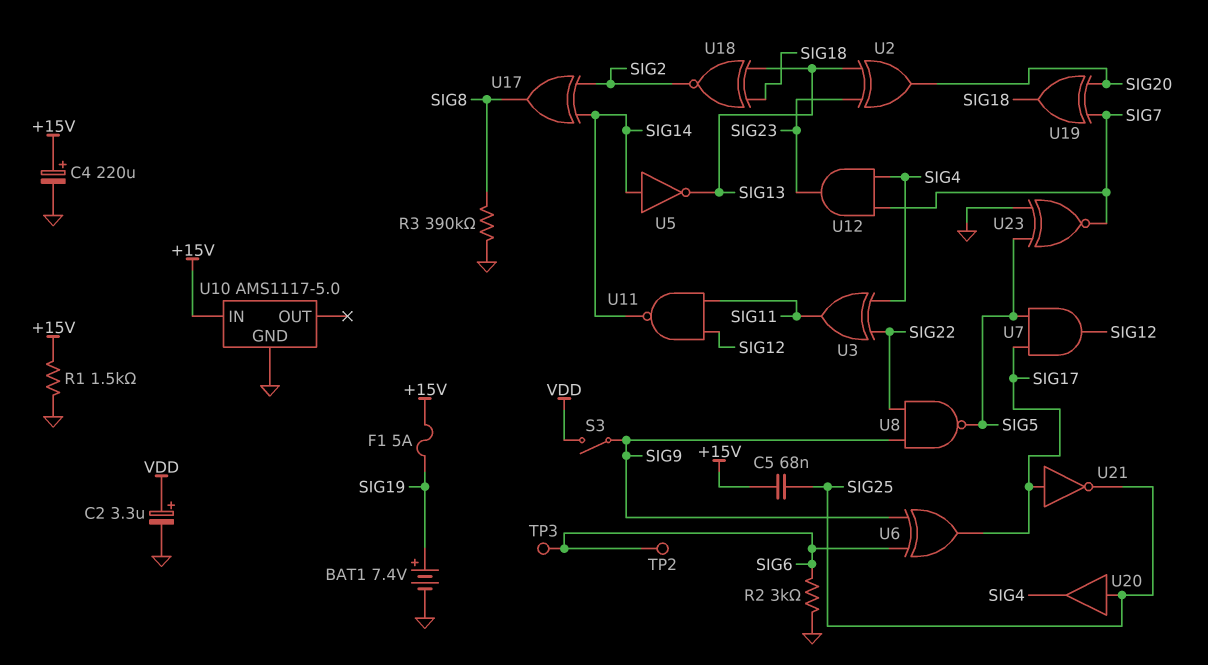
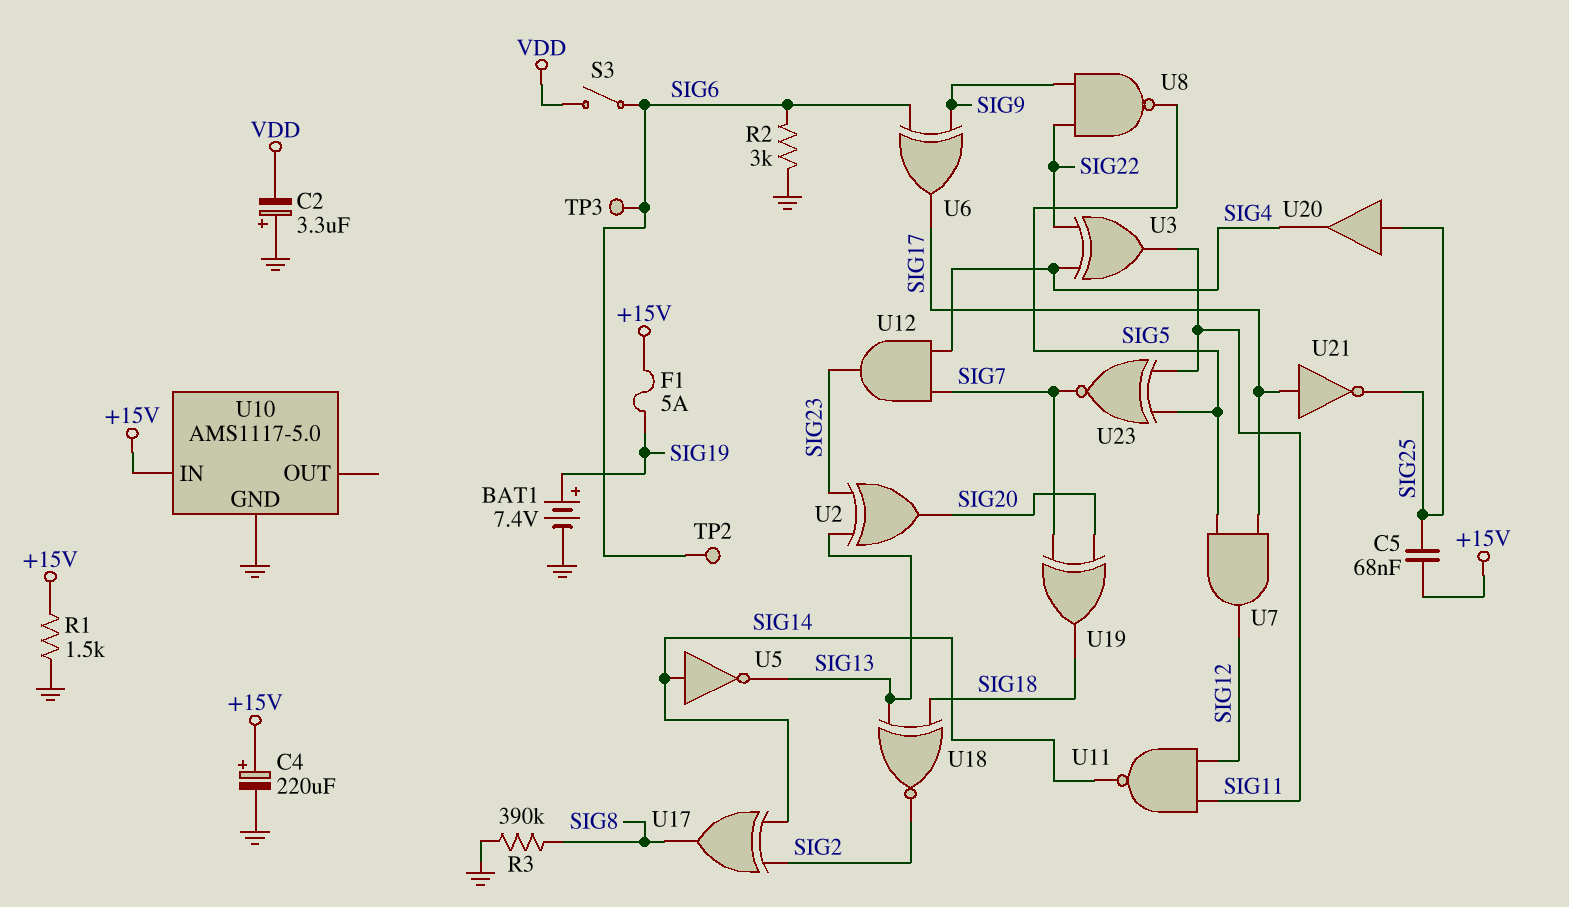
C2: 3.3uF (plus VDD, minus GND) -> 3.3uF (plus GND, minus VDD)
S3: switch (SIG9, VDD) -> switch (SIG6, VDD)
U23: XNOR (in GND, in SIG5, out SIG7) -> XNOR (in SIG5, in SIG11, out SIG7)

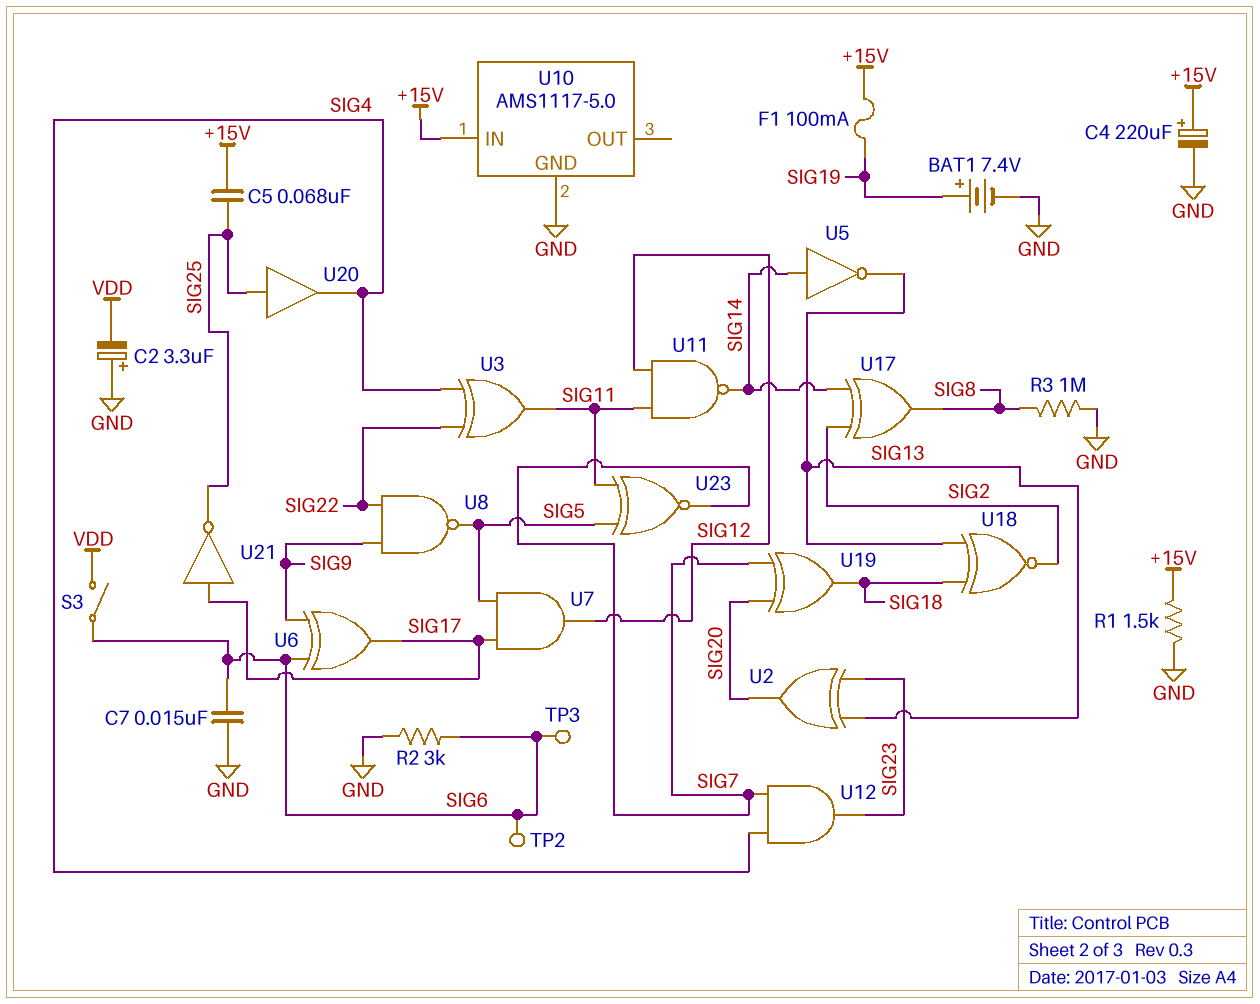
C7: none -> 15nF (GND, SIG6)
F1: 5A (+15V, SIG19) -> 100mA (+15V, SIG19)
R3: 390k (GND, SIG8) -> 1M (GND, SIG8)

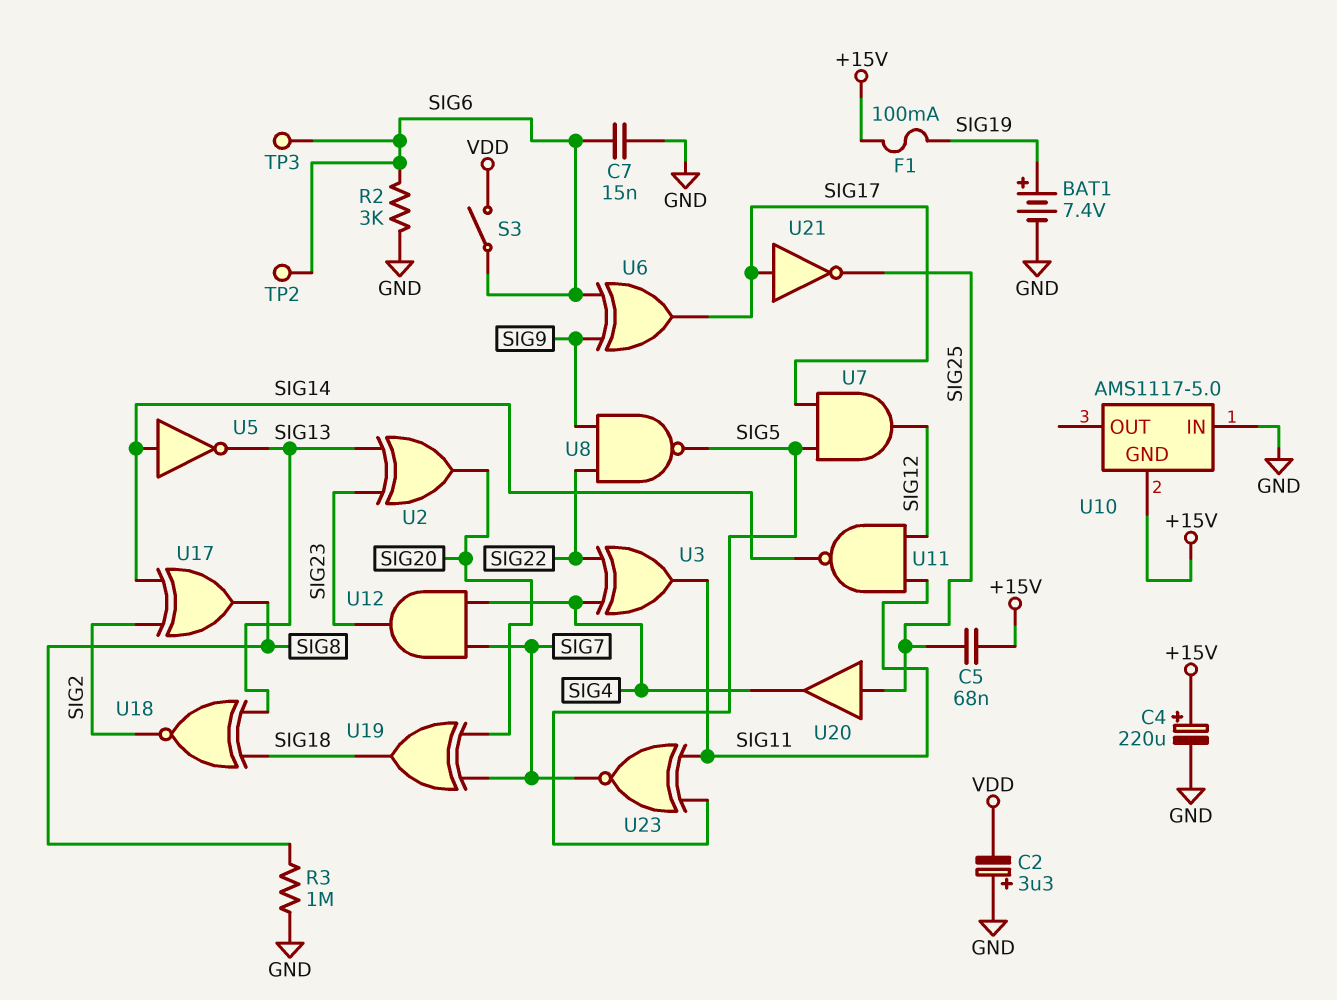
R1: 1.5k (+15V, GND) -> none
U10 pin GND: GND -> +15V
U10 pin IN: +15V -> GND

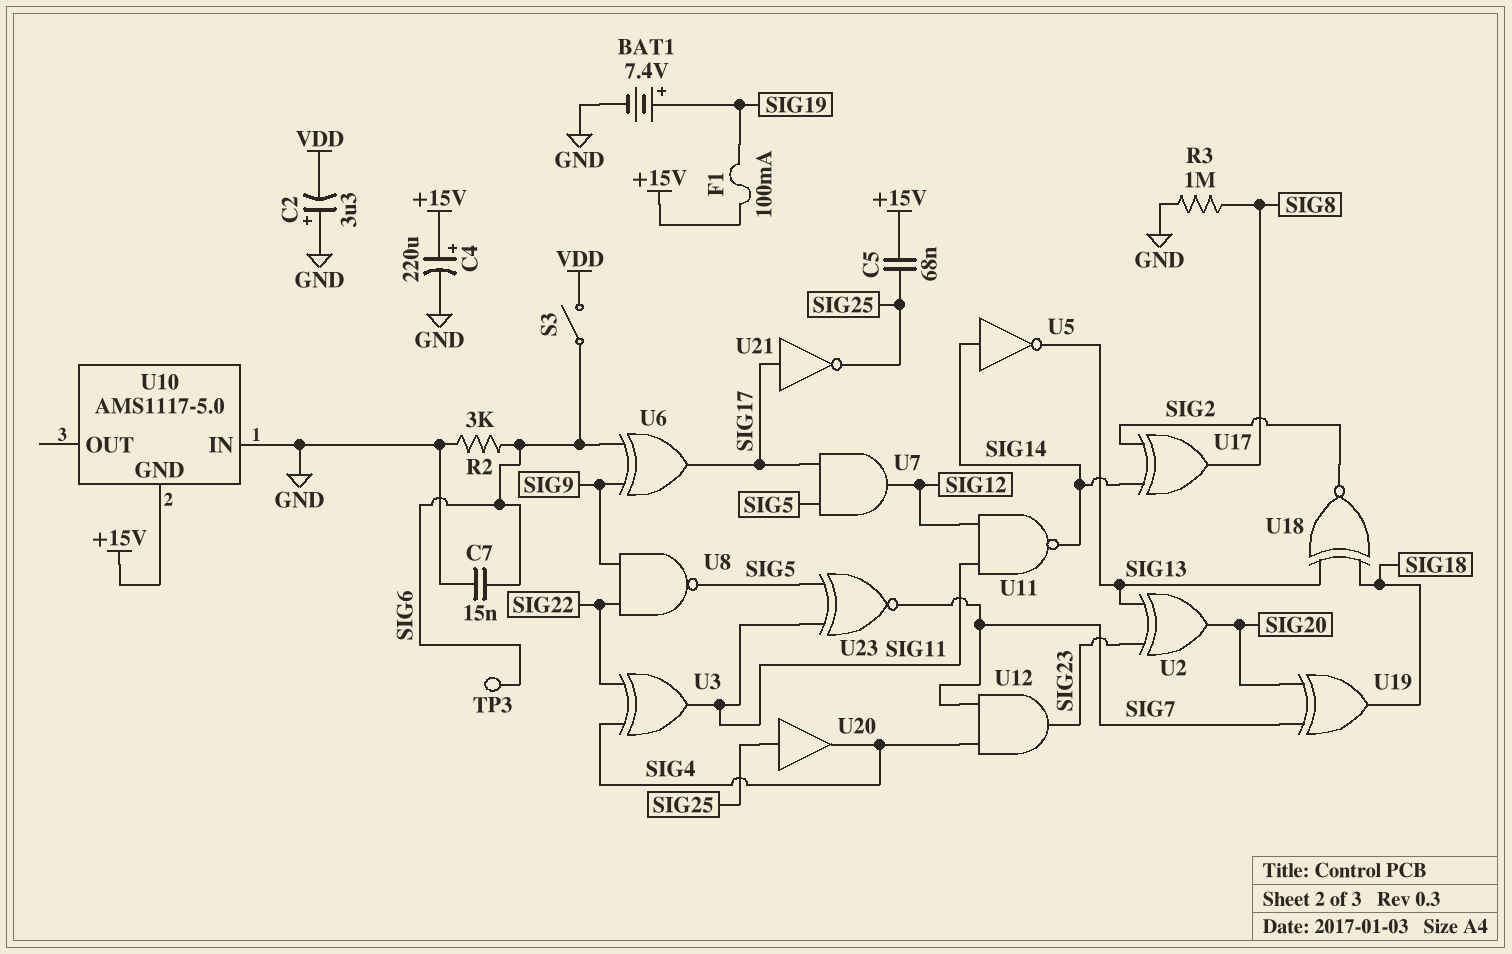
TP2: test point (SIG6) -> none

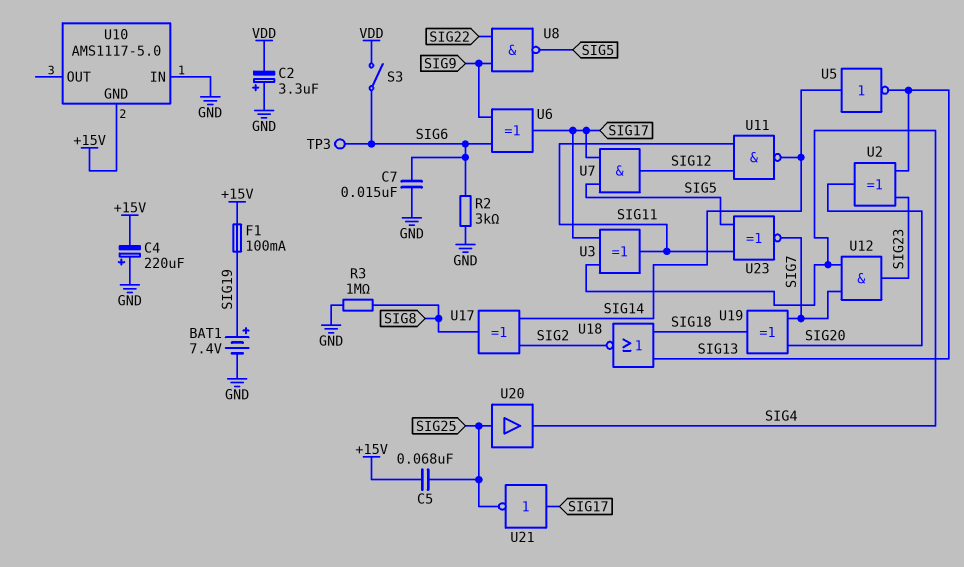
C4: 220uF (plus +15V, minus GND) -> 220uF (plus GND, minus +15V)
U3: XOR (in SIG4, in SIG22, out SIG11) -> XOR (in SIG4, in SIG17, out SIG11)
U18: XNOR (in SIG13, in SIG18, out SIG2) -> NOR (in SIG13, in SIG18, out SIG2)

